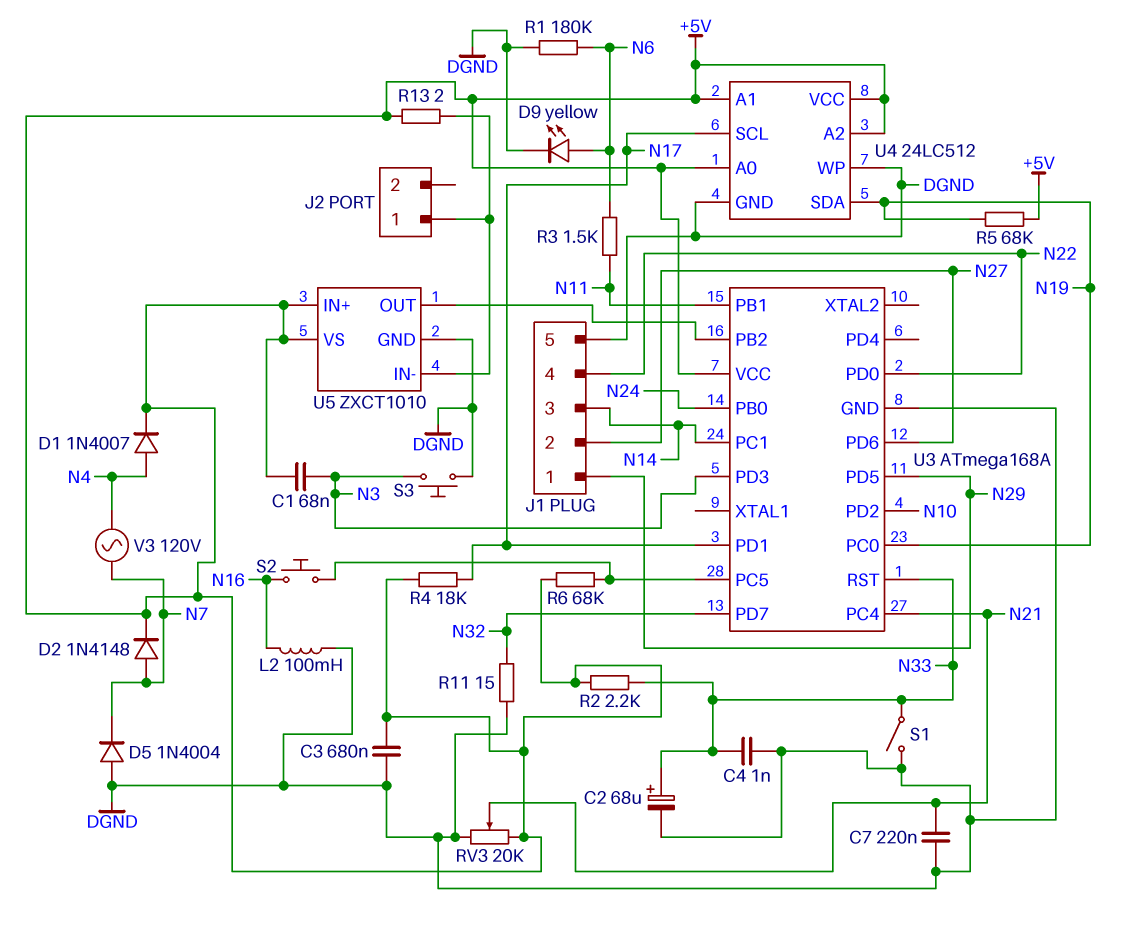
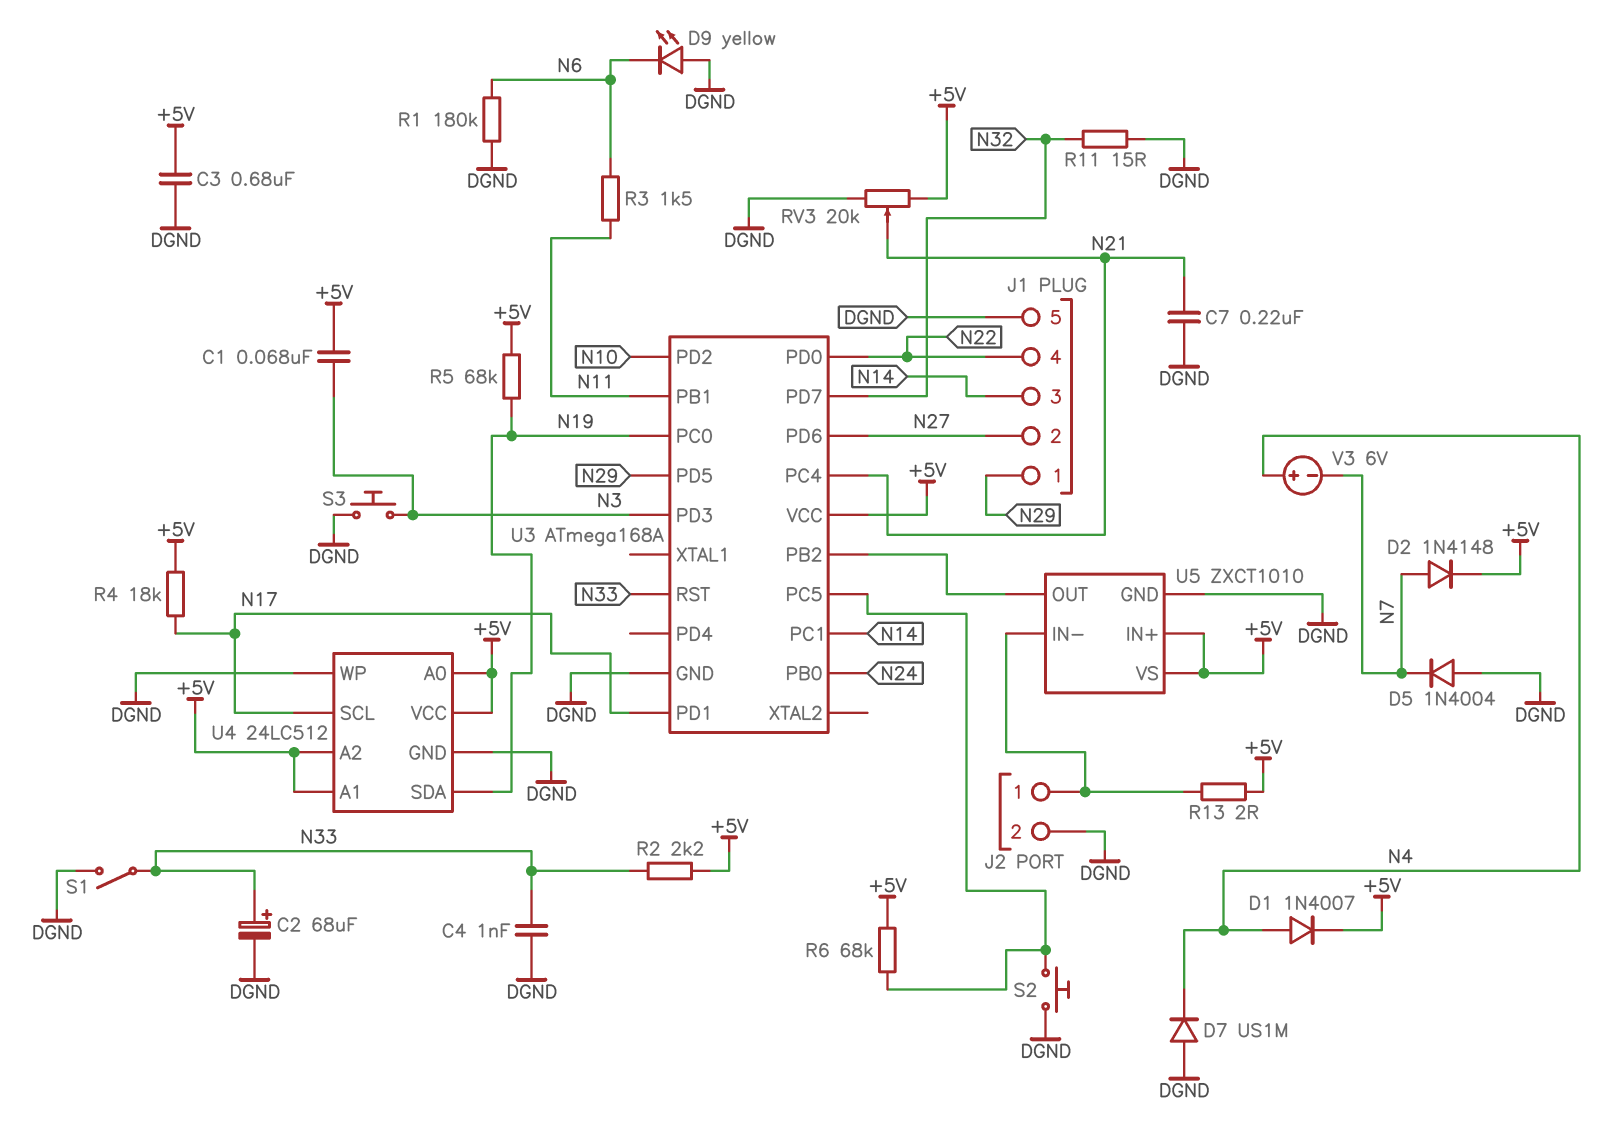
D7: none -> diode US1M (A DGND, K N4)
D9: LED yellow (A N6, K DGND) -> LED yellow (A DGND, K N6)
J2 pin 2: none -> DGND
L2: 100mH (DGND, N16) -> none
S2: button (N16, U3/PC5) -> button (DGND, U3/PC5)
V3: AC 120V (N4, N7) -> 6V (plus N4, minus N7)

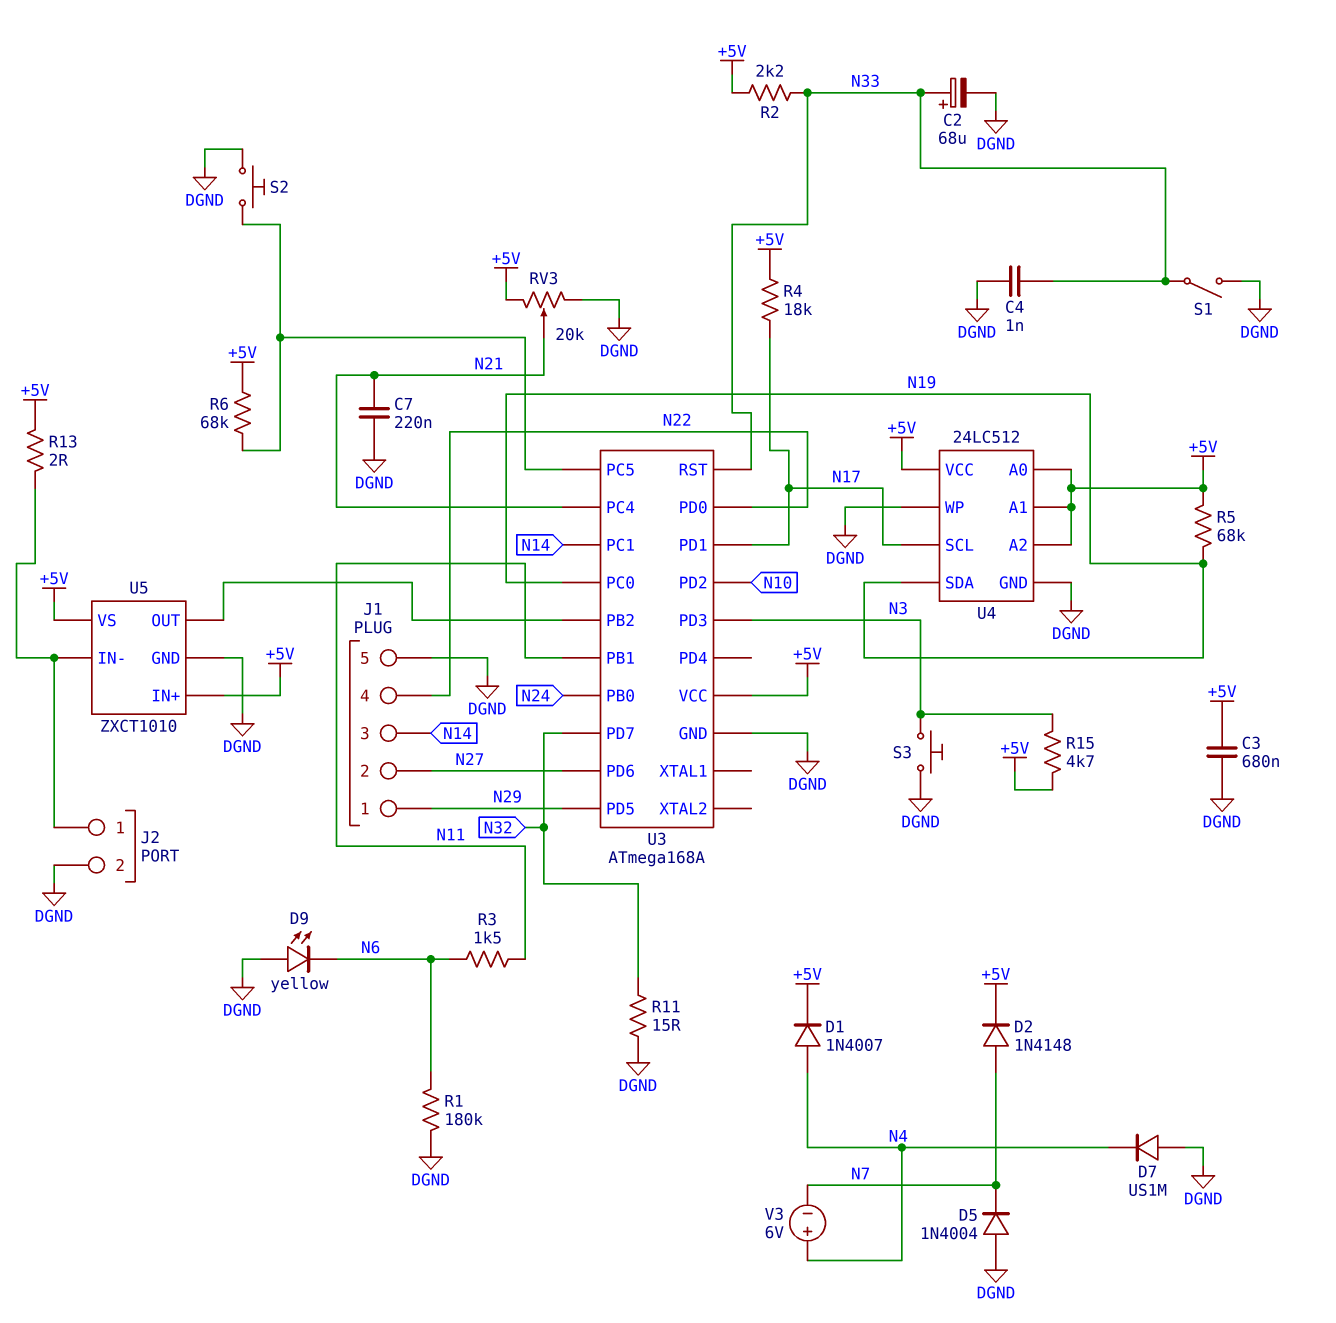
C1: 68nF (+5V, N3) -> none
R15: none -> 4.7k (+5V, N3)

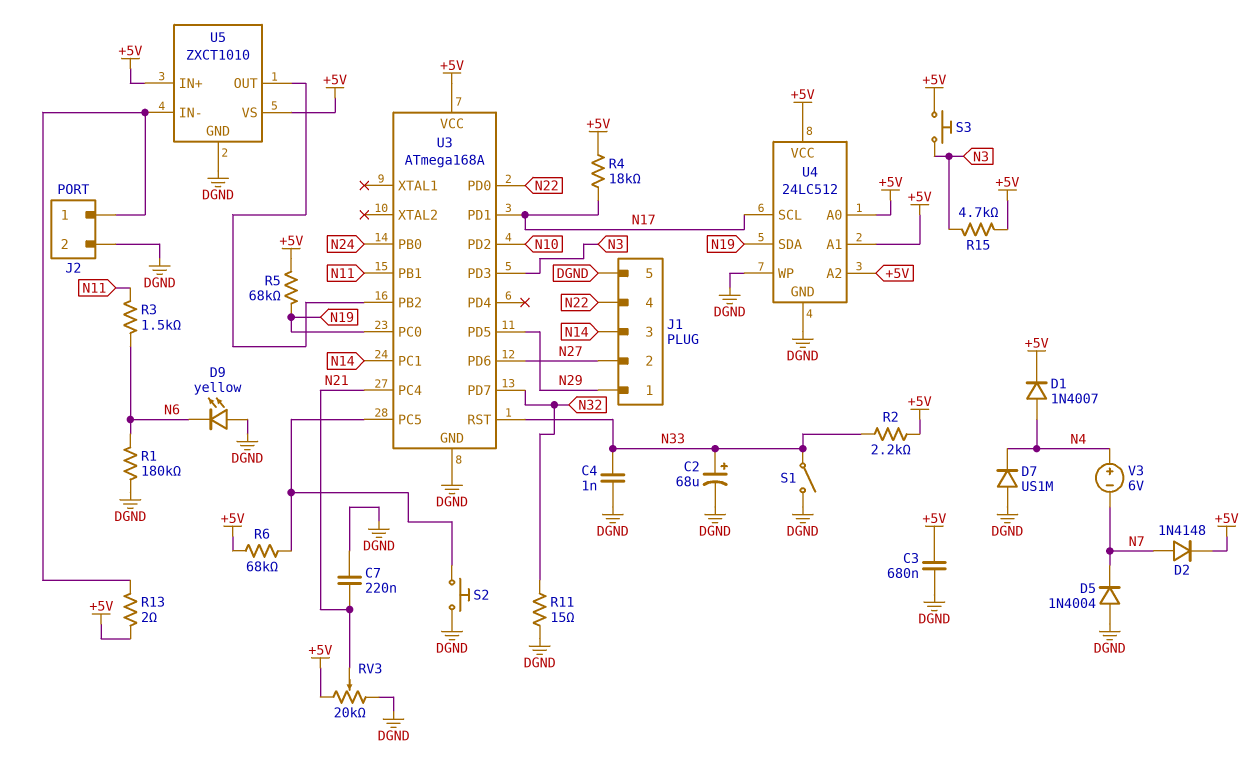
S3: button (DGND, N3) -> button (+5V, N3)

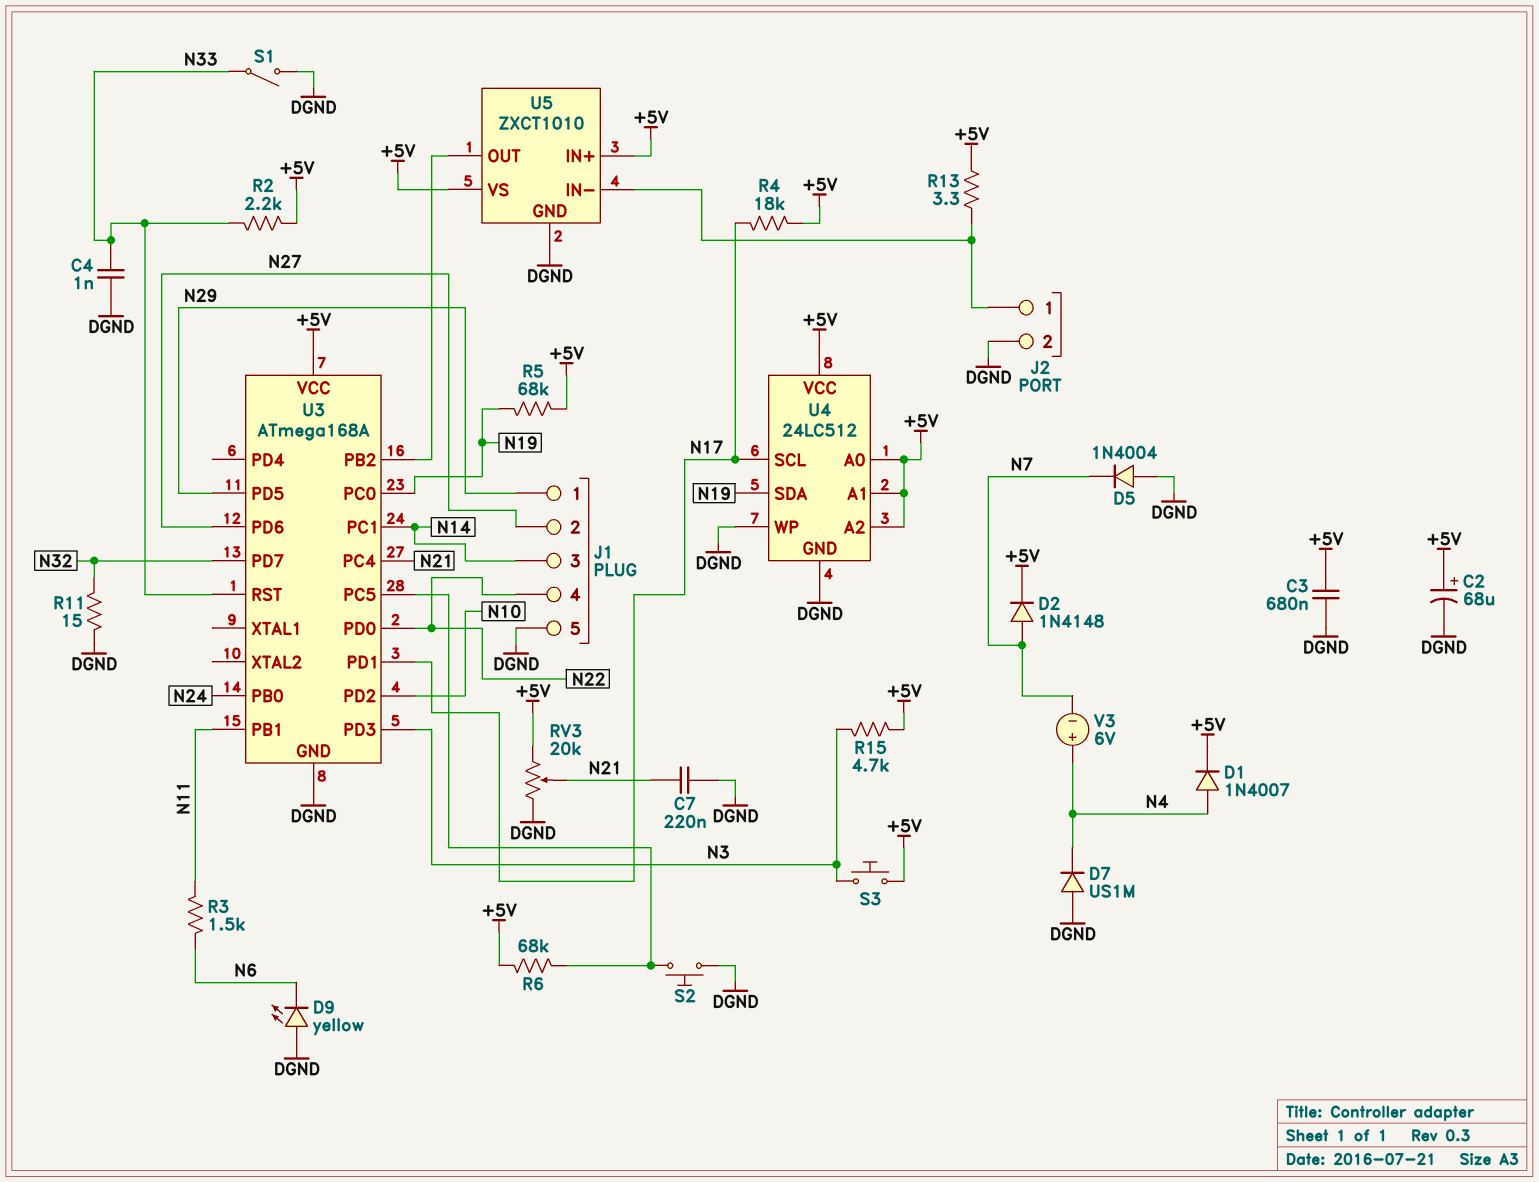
C2: 68uF (plus N33, minus DGND) -> 68uF (plus +5V, minus DGND)
R1: 180k (DGND, N6) -> none
R13: 2 (+5V, J2/1) -> 3.3 (+5V, J2/1)

